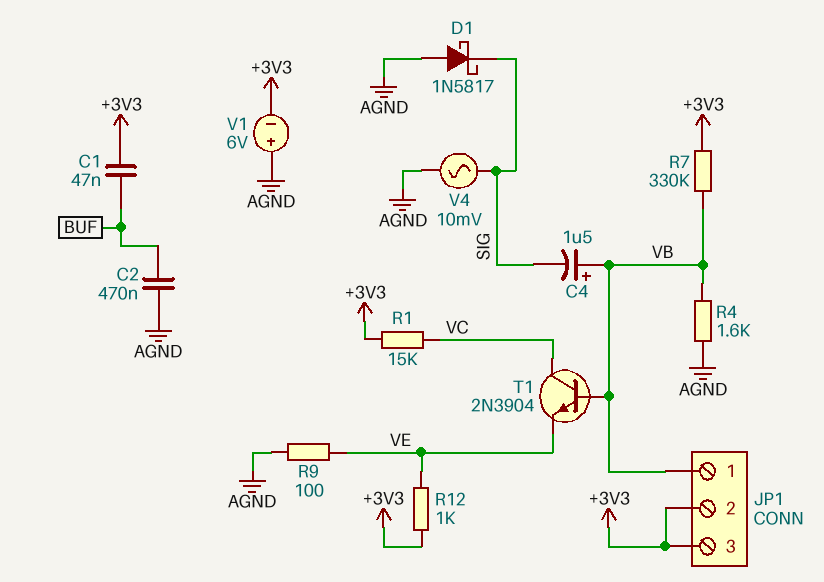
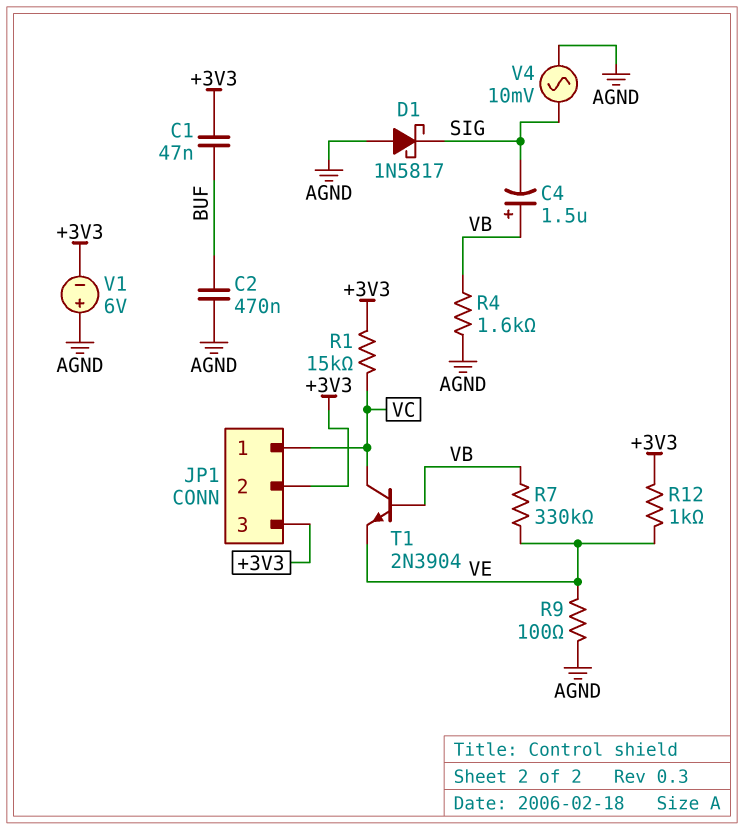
JP1 pin 1: VB -> VC
R7: 330k (+3V3, VB) -> 330k (VB, VE)

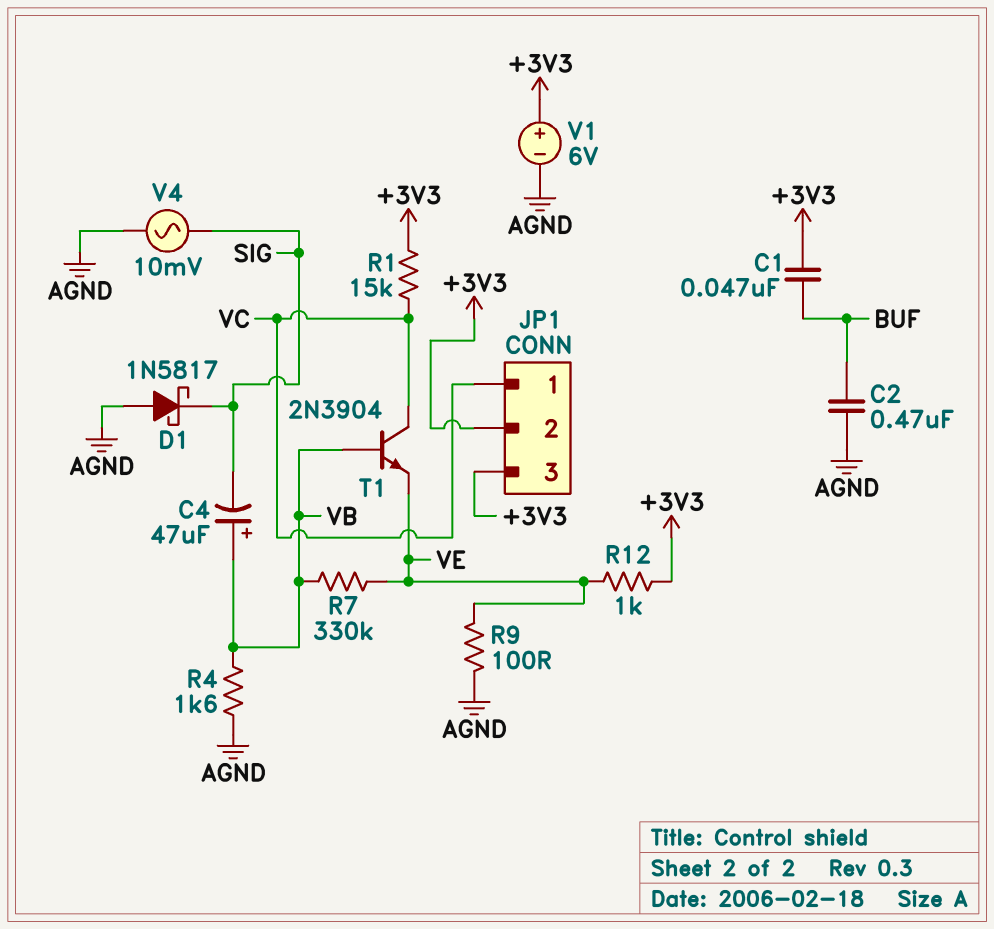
C4: 1.5uF (plus VB, minus SIG) -> 47uF (plus VB, minus SIG)
V1: 6V (plus AGND, minus +3V3) -> 6V (plus +3V3, minus AGND)

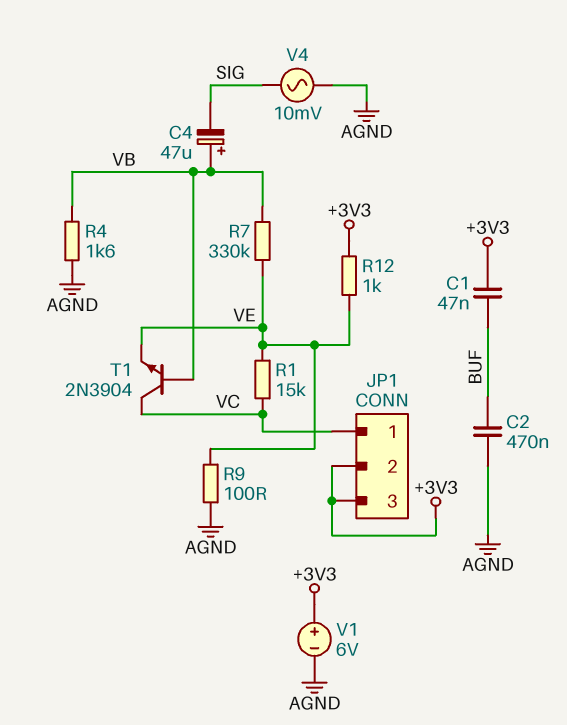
D1: schottky 1N5817 (A AGND, K SIG) -> none
R1: 15k (+3V3, VC) -> 15k (VC, VE)

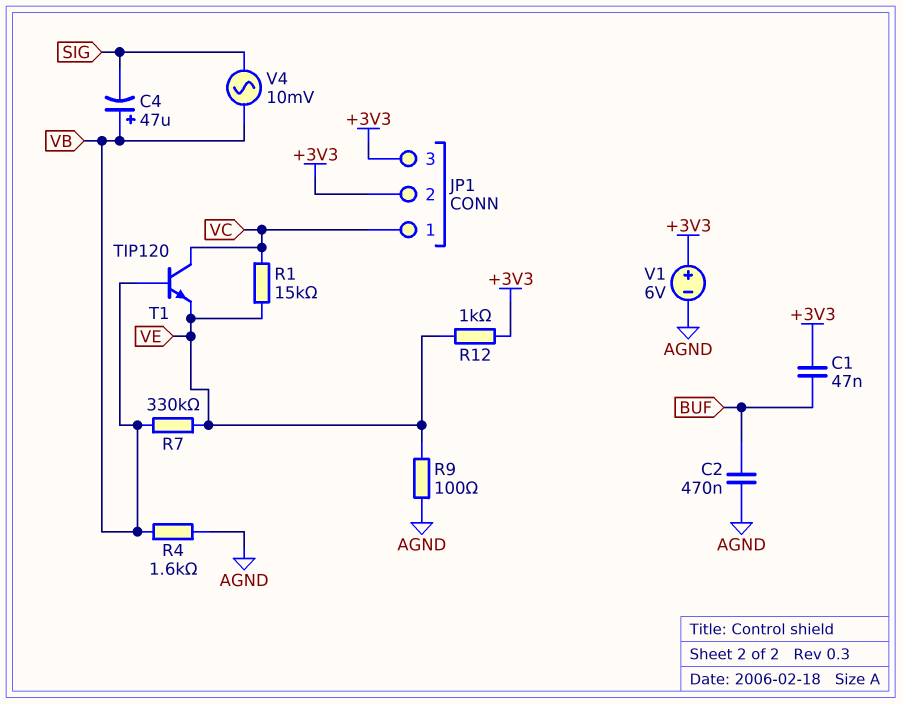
T1: NPN 2N3904 (B VB, C VC, E VE) -> NPN TIP120 (B VB, C VC, E VE)
V4: AC 10mV (AGND, SIG) -> AC 10mV (SIG, VB)

